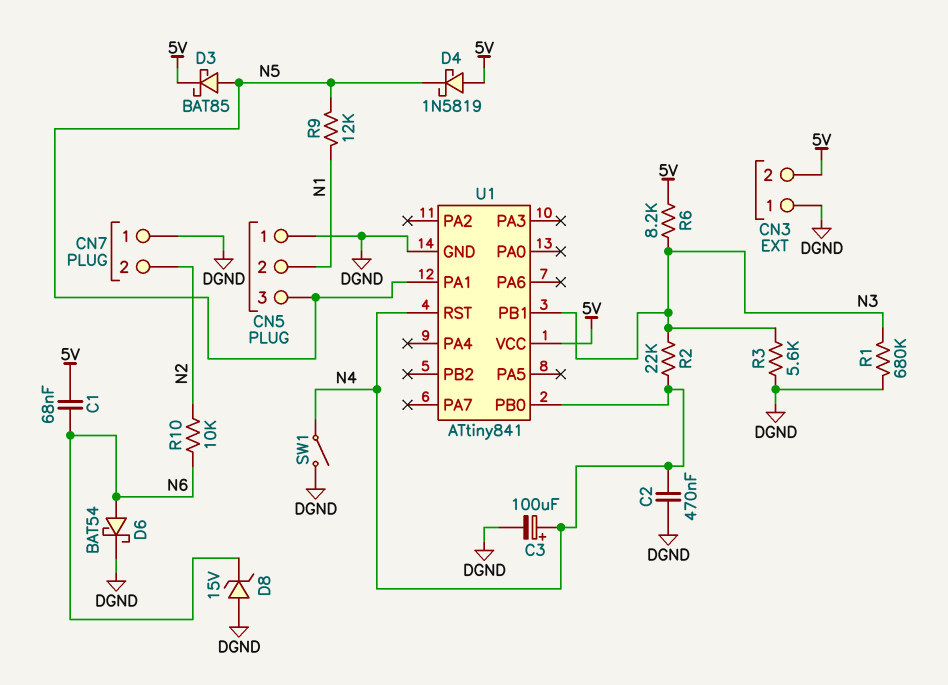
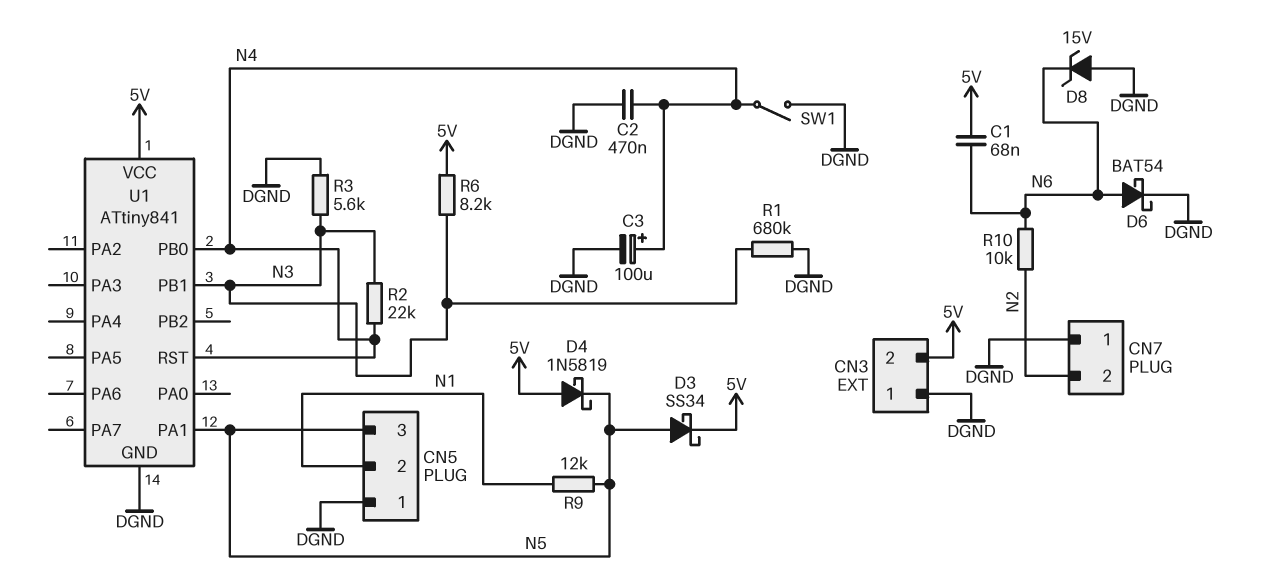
D3: schottky BAT85 (A N5, K 5V) -> schottky SS34 (A N5, K 5V)

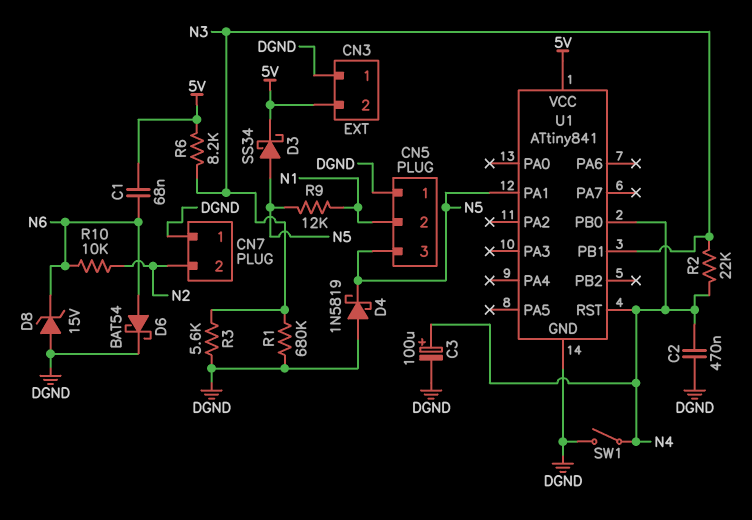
D4: schottky 1N5819 (A 5V, K N5) -> schottky 1N5819 (A DGND, K N5)

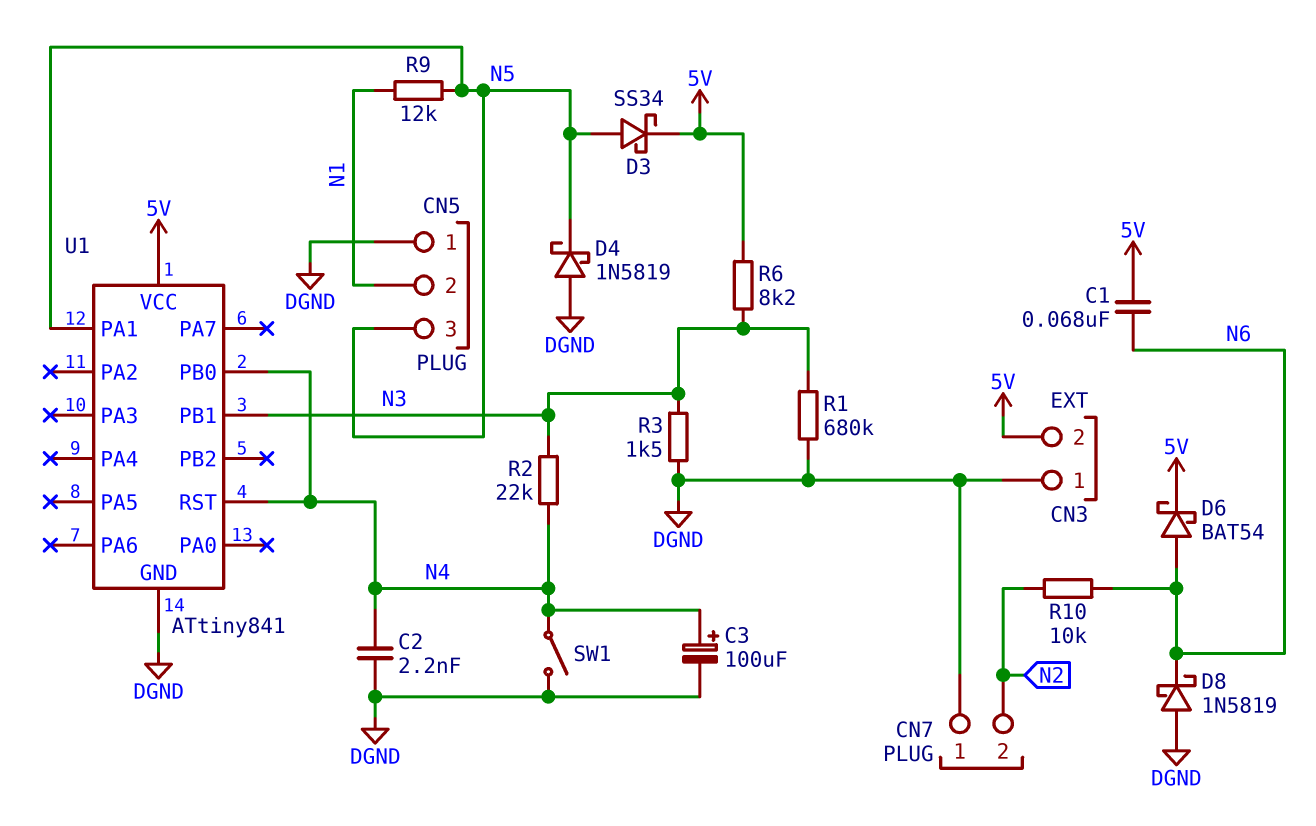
C2: 470nF (DGND, N4) -> 2.2nF (DGND, N4)
D6: schottky BAT54 (A N6, K DGND) -> schottky BAT54 (A N6, K 5V)
D8: zener 15V (A DGND, K N6) -> schottky 1N5819 (A DGND, K N6)
R3: 5.6k (DGND, N3) -> 1.5k (DGND, N3)

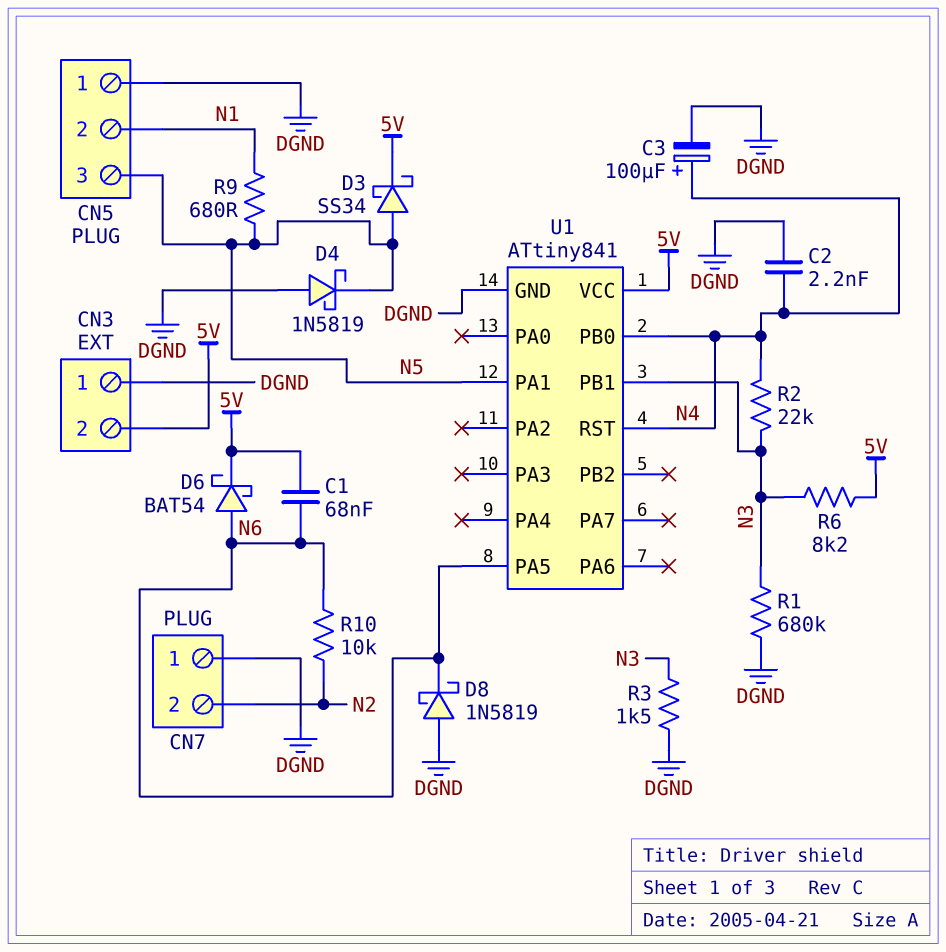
R9: 12k (N1, N5) -> 680 (N1, N5)
SW1: switch (DGND, N4) -> none
U1 pin PA5: none -> N6

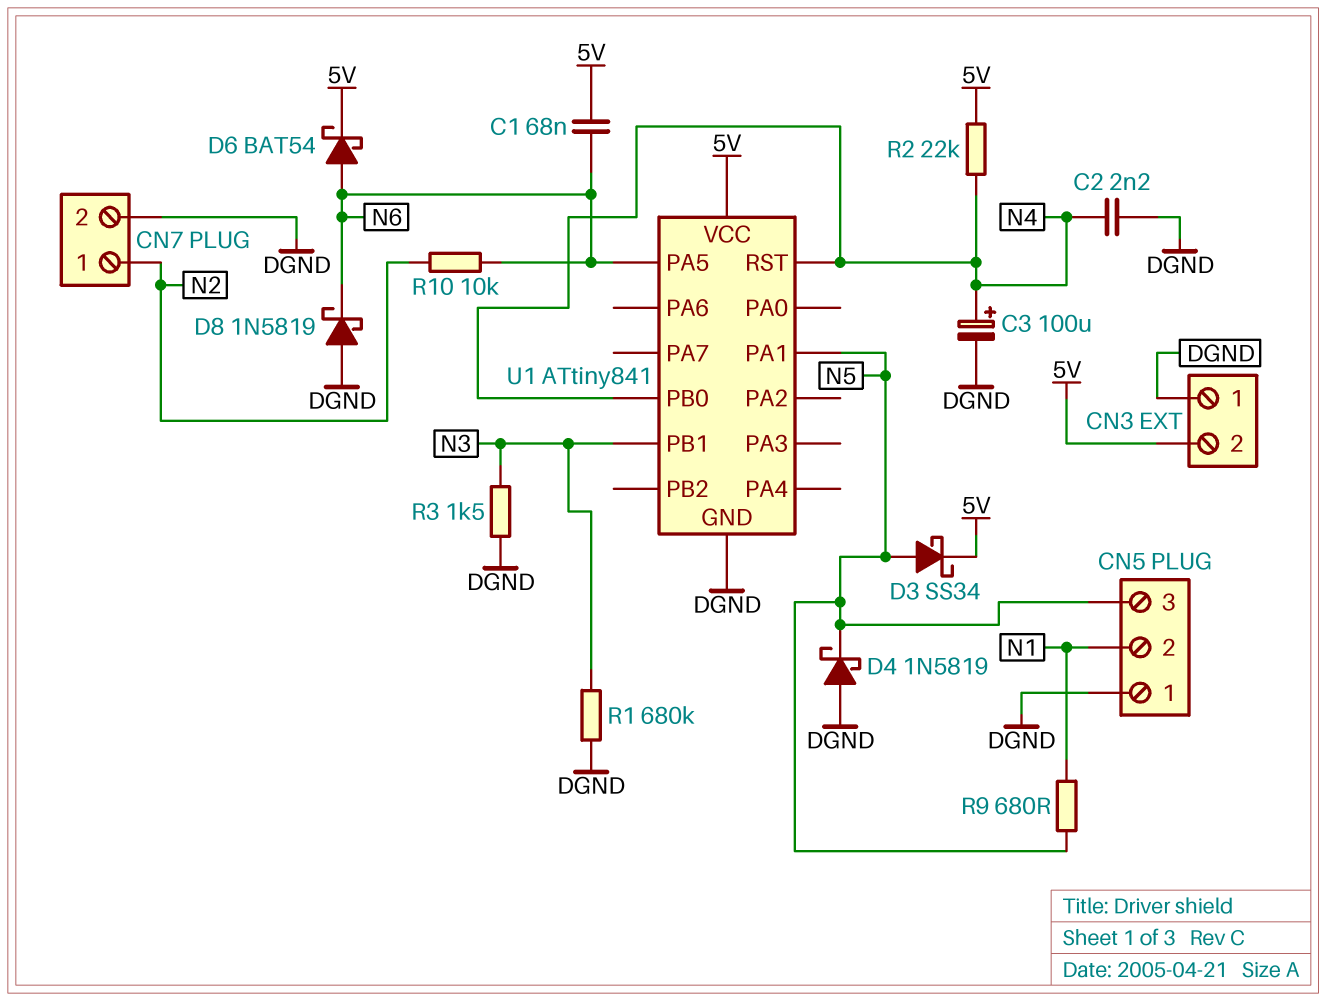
CN7 pin 1: DGND -> N2
CN7 pin 2: N2 -> DGND
R2: 22k (N3, N4) -> 22k (5V, N4)
R6: 8.2k (5V, N3) -> none

